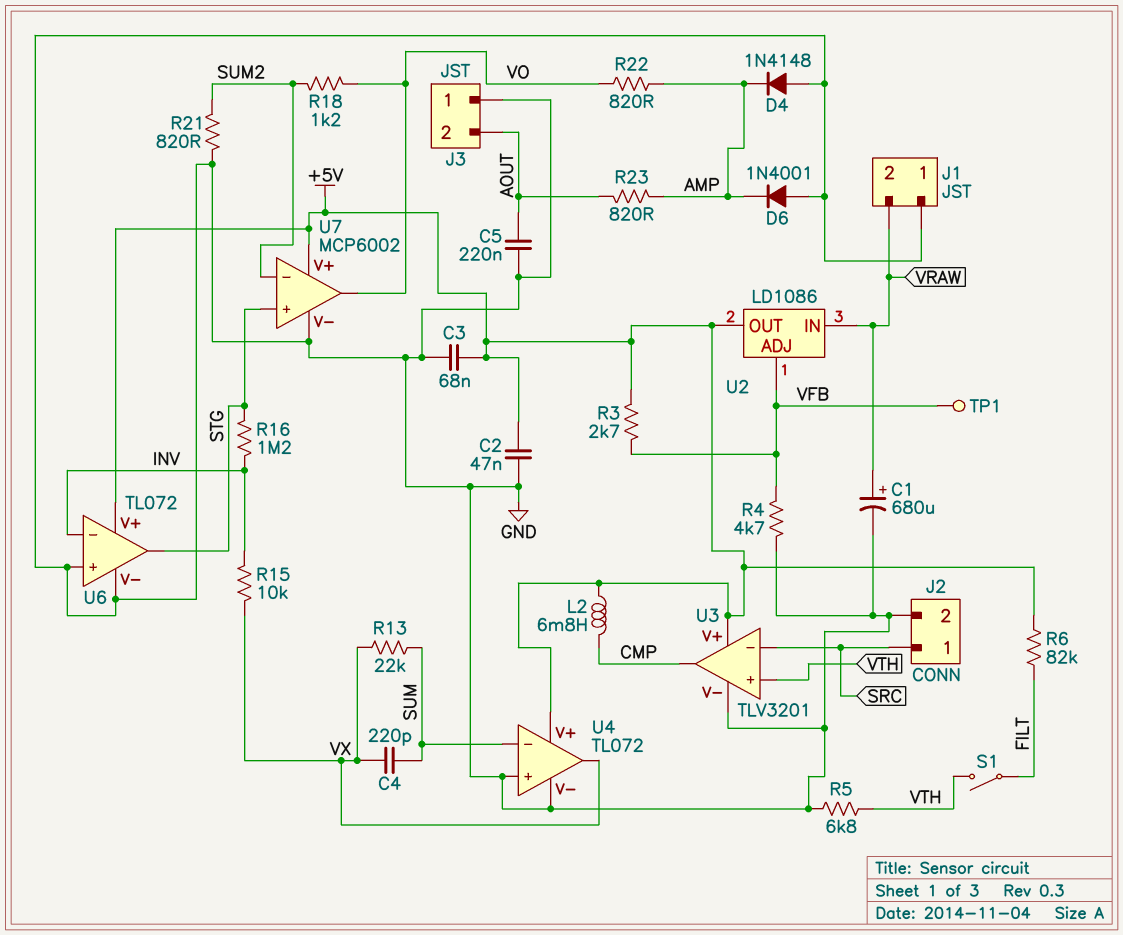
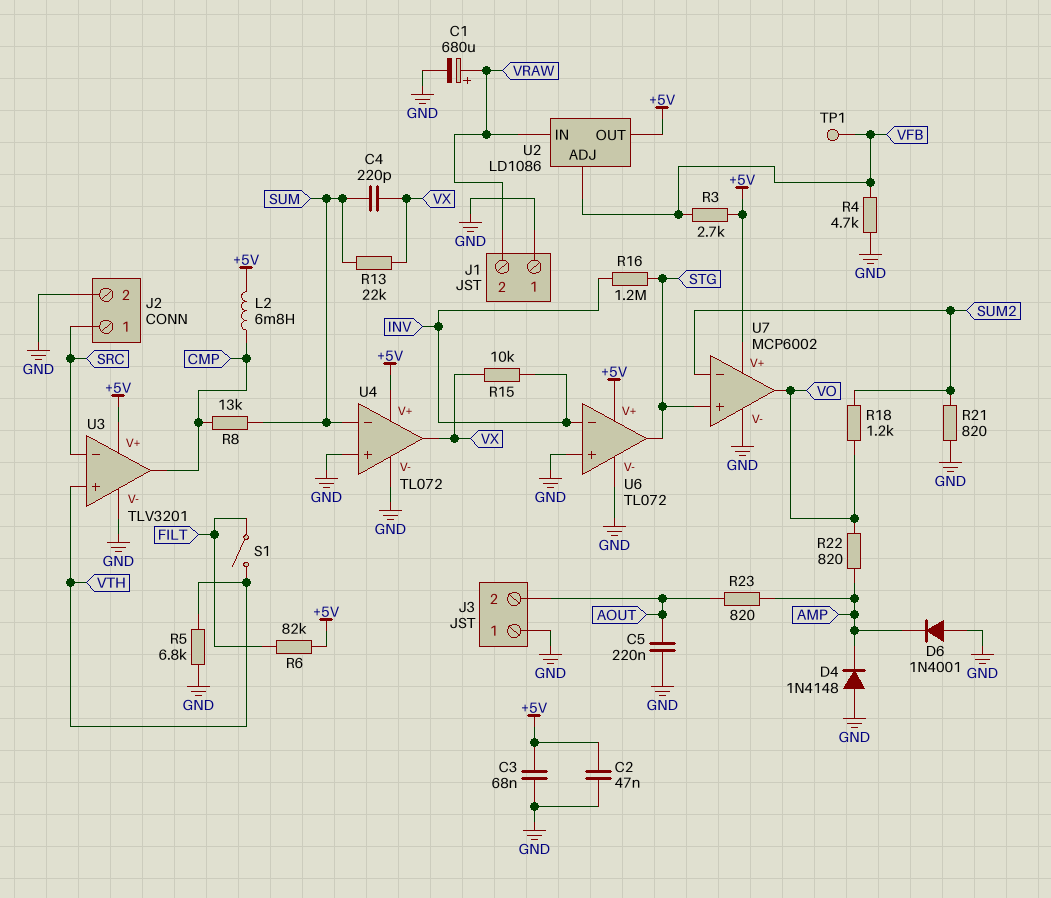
R8: none -> 13k (CMP, SUM)

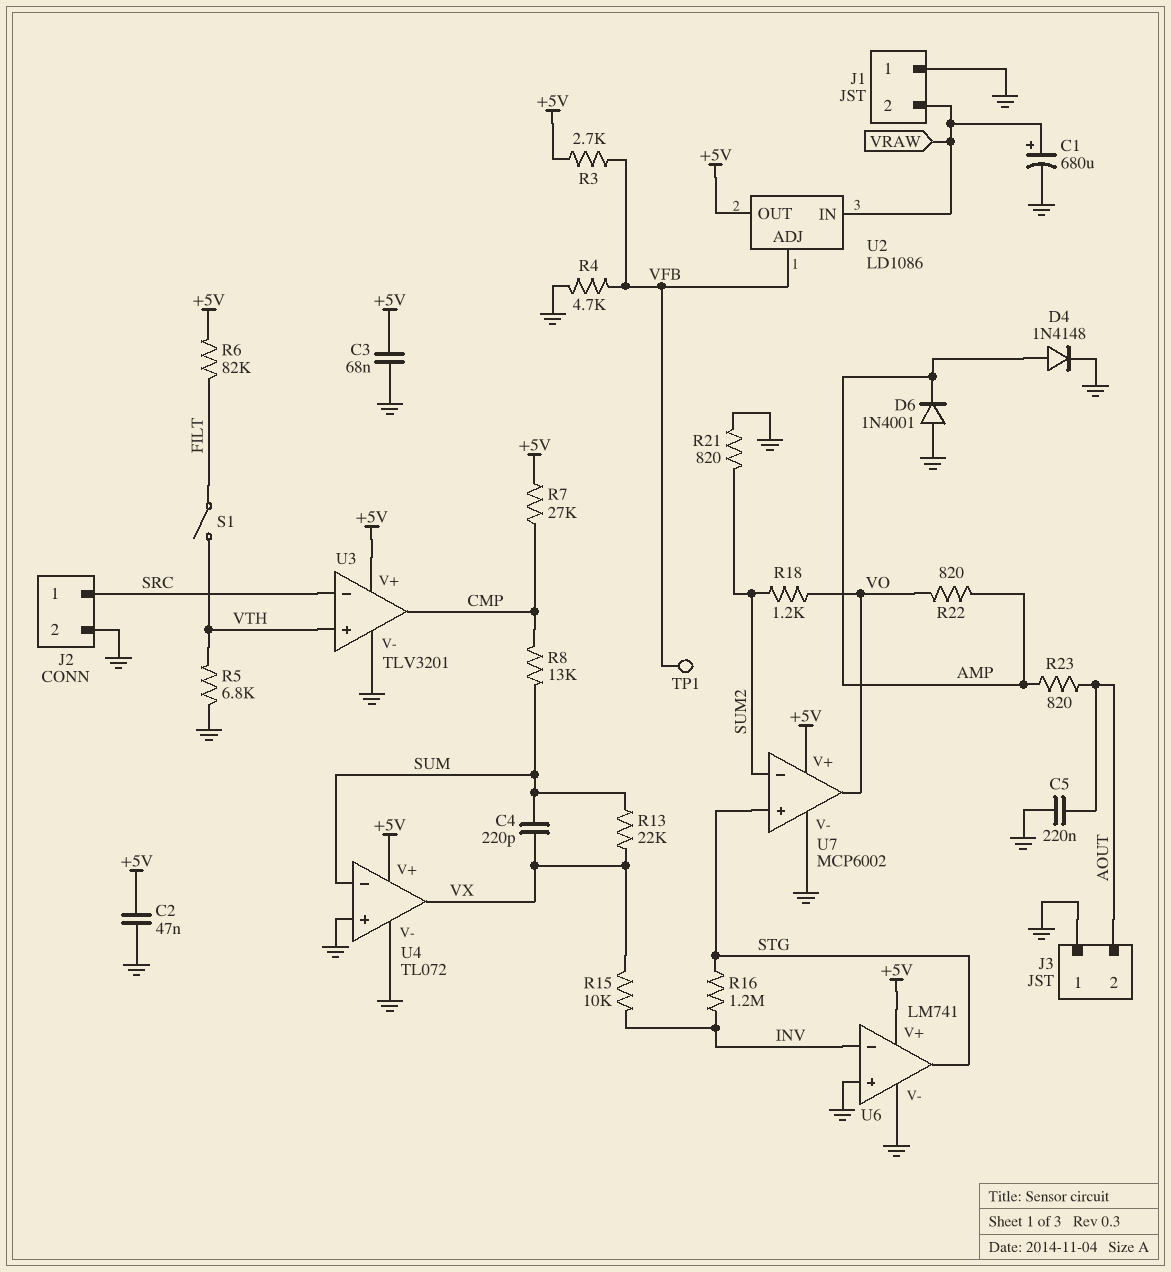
D4: diode 1N4148 (A GND, K AMP) -> diode 1N4148 (A AMP, K GND)
L2: 6.8mH (+5V, CMP) -> none
R7: none -> 27k (+5V, CMP)
U6: TL072 -> LM741

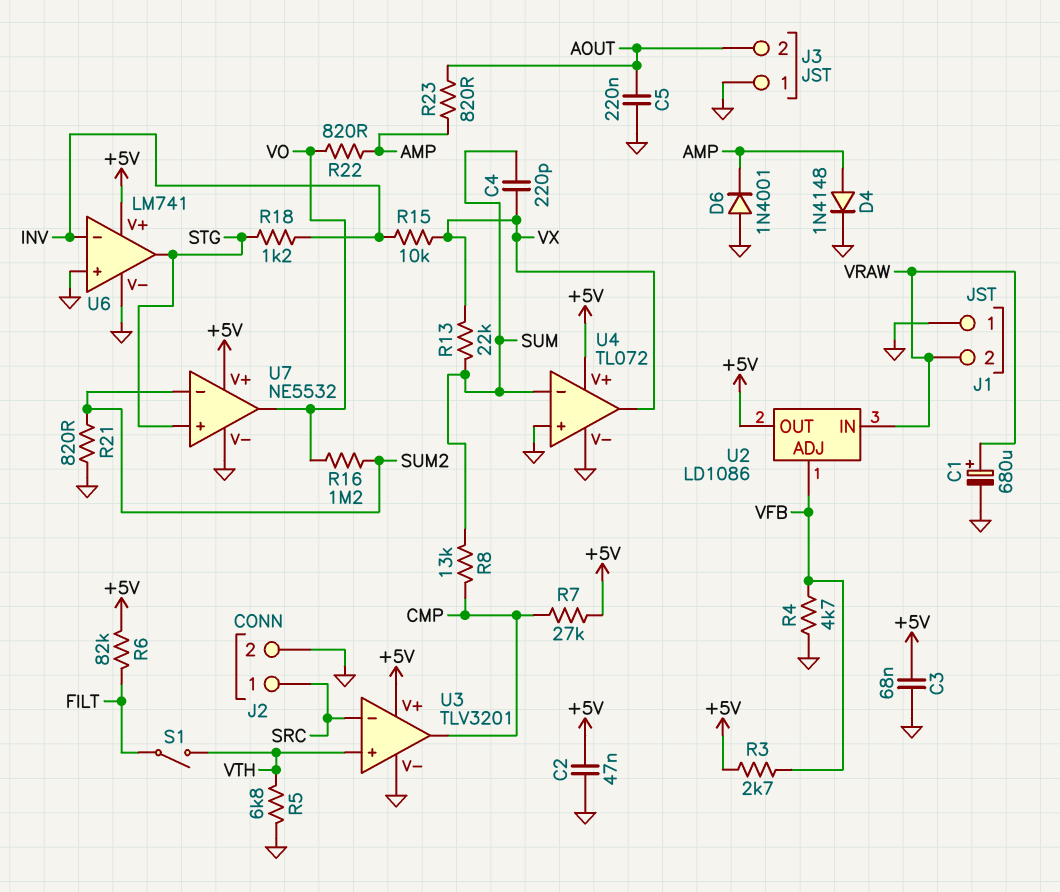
R16: 1.2M (INV, STG) -> 1.2M (SUM2, VO)
R18: 1.2k (SUM2, VO) -> 1.2k (INV, STG)
TP1: test point (VFB) -> none
U7: MCP6002 -> NE5532

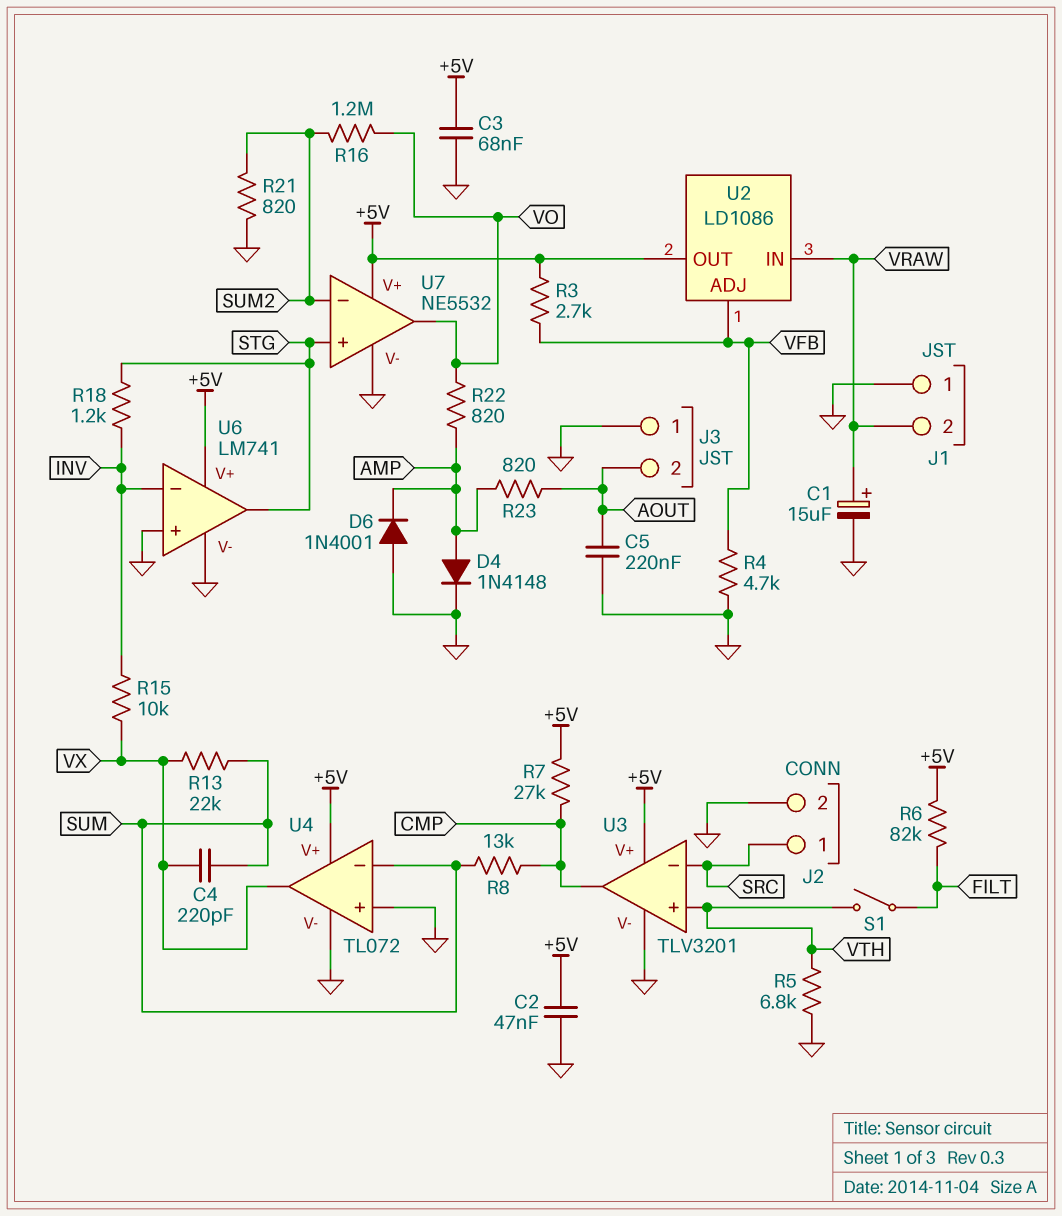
C1: 680uF (plus VRAW, minus GND) -> 15uF (plus VRAW, minus GND)

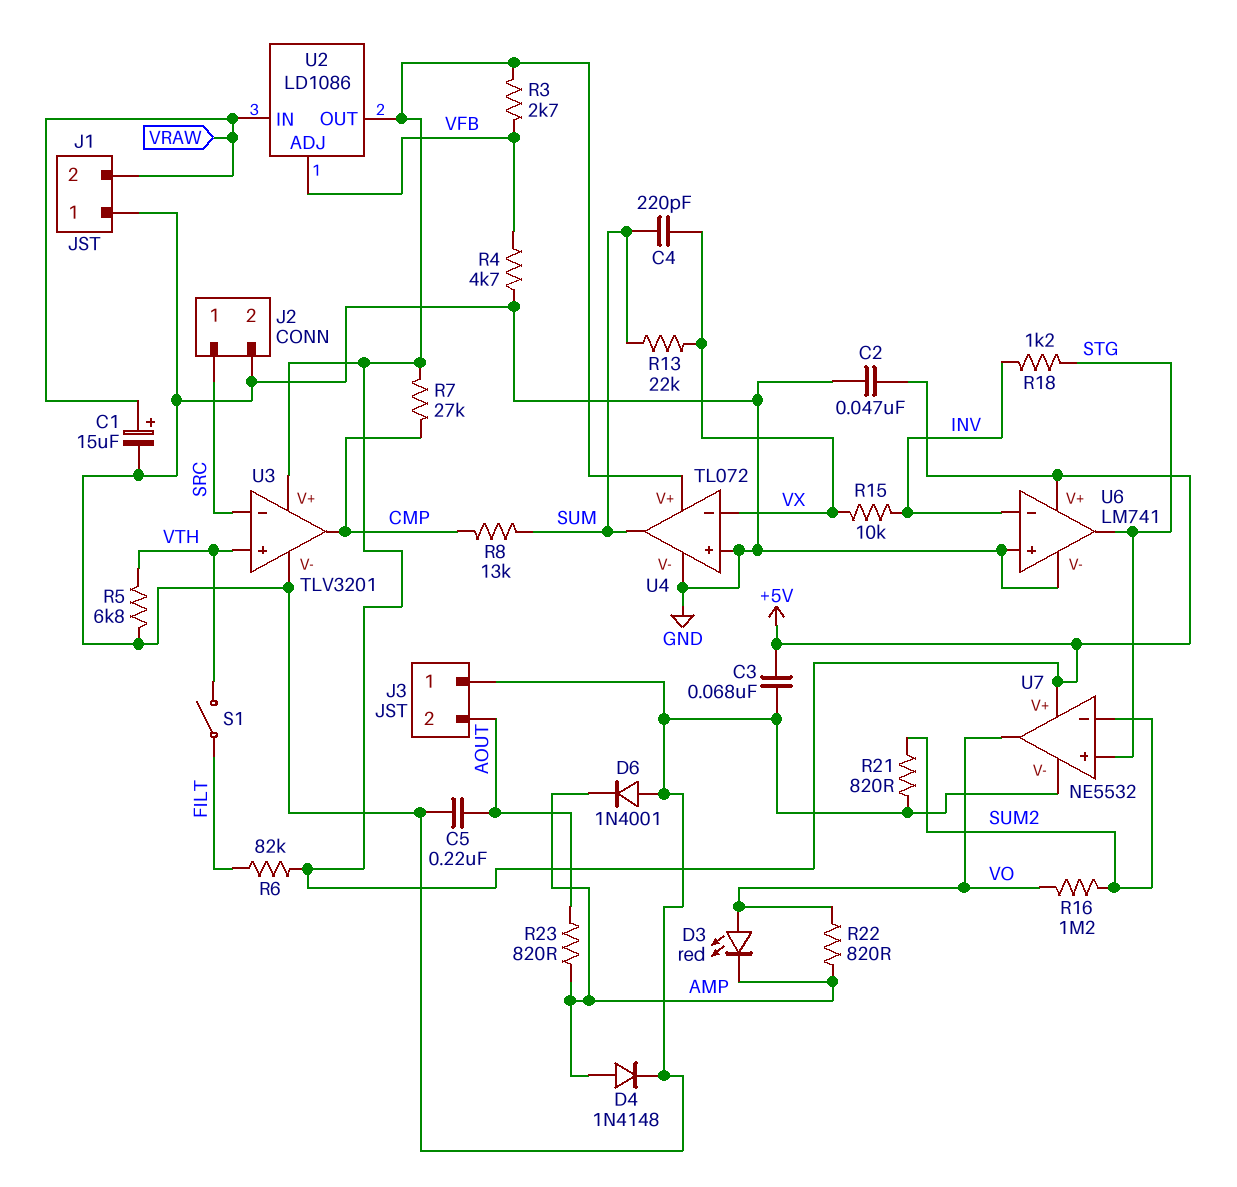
D3: none -> LED red (A VO, K AMP)
U4 pin in-: SUM -> VX
U4 pin out: VX -> SUM

